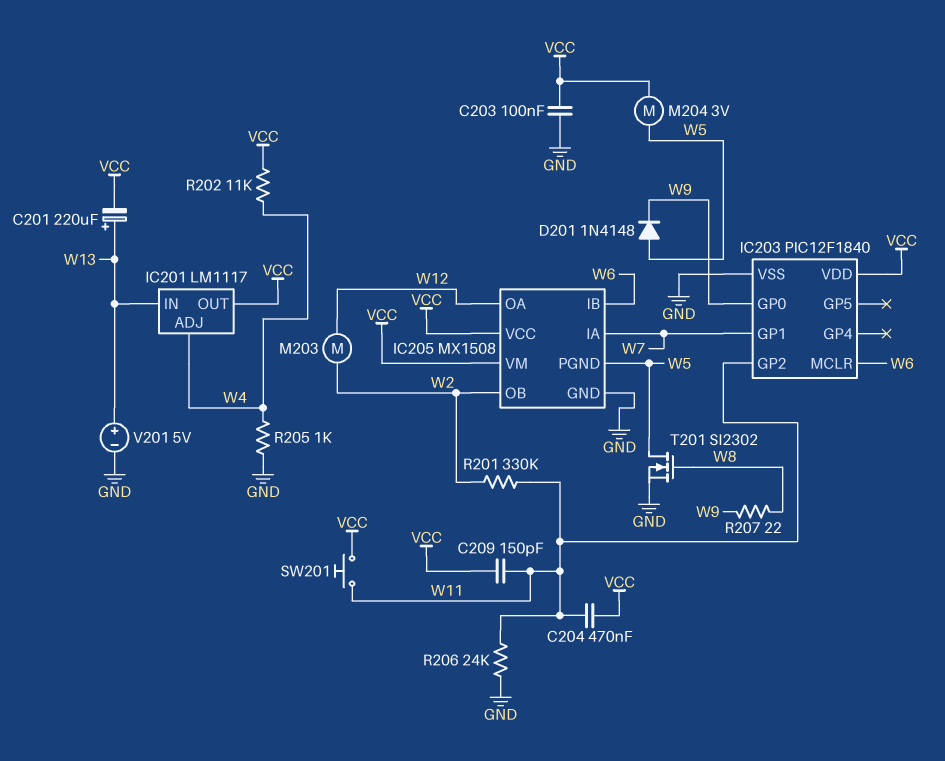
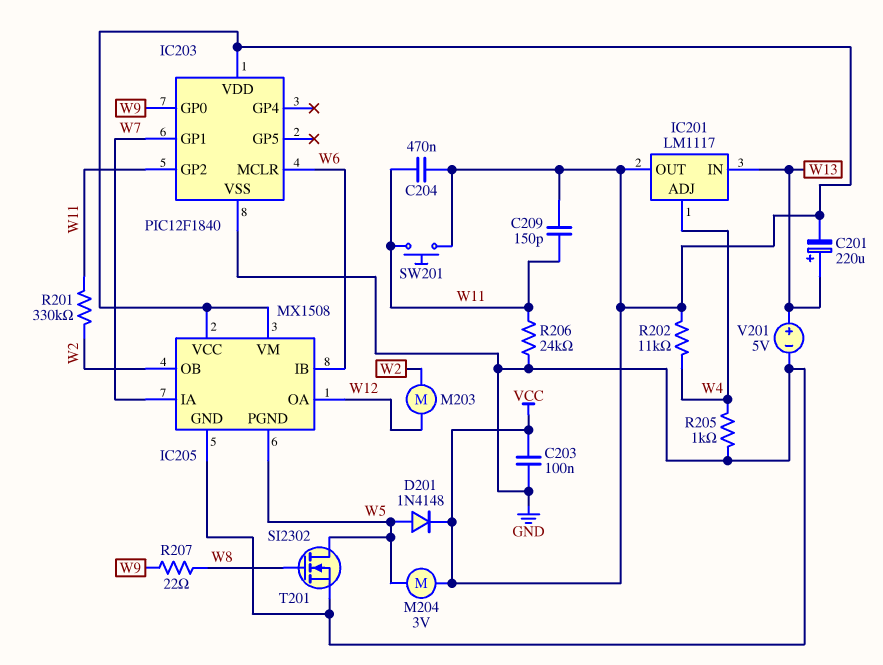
D201: diode 1N4148 (A W5, K W9) -> diode 1N4148 (A W5, K VCC)

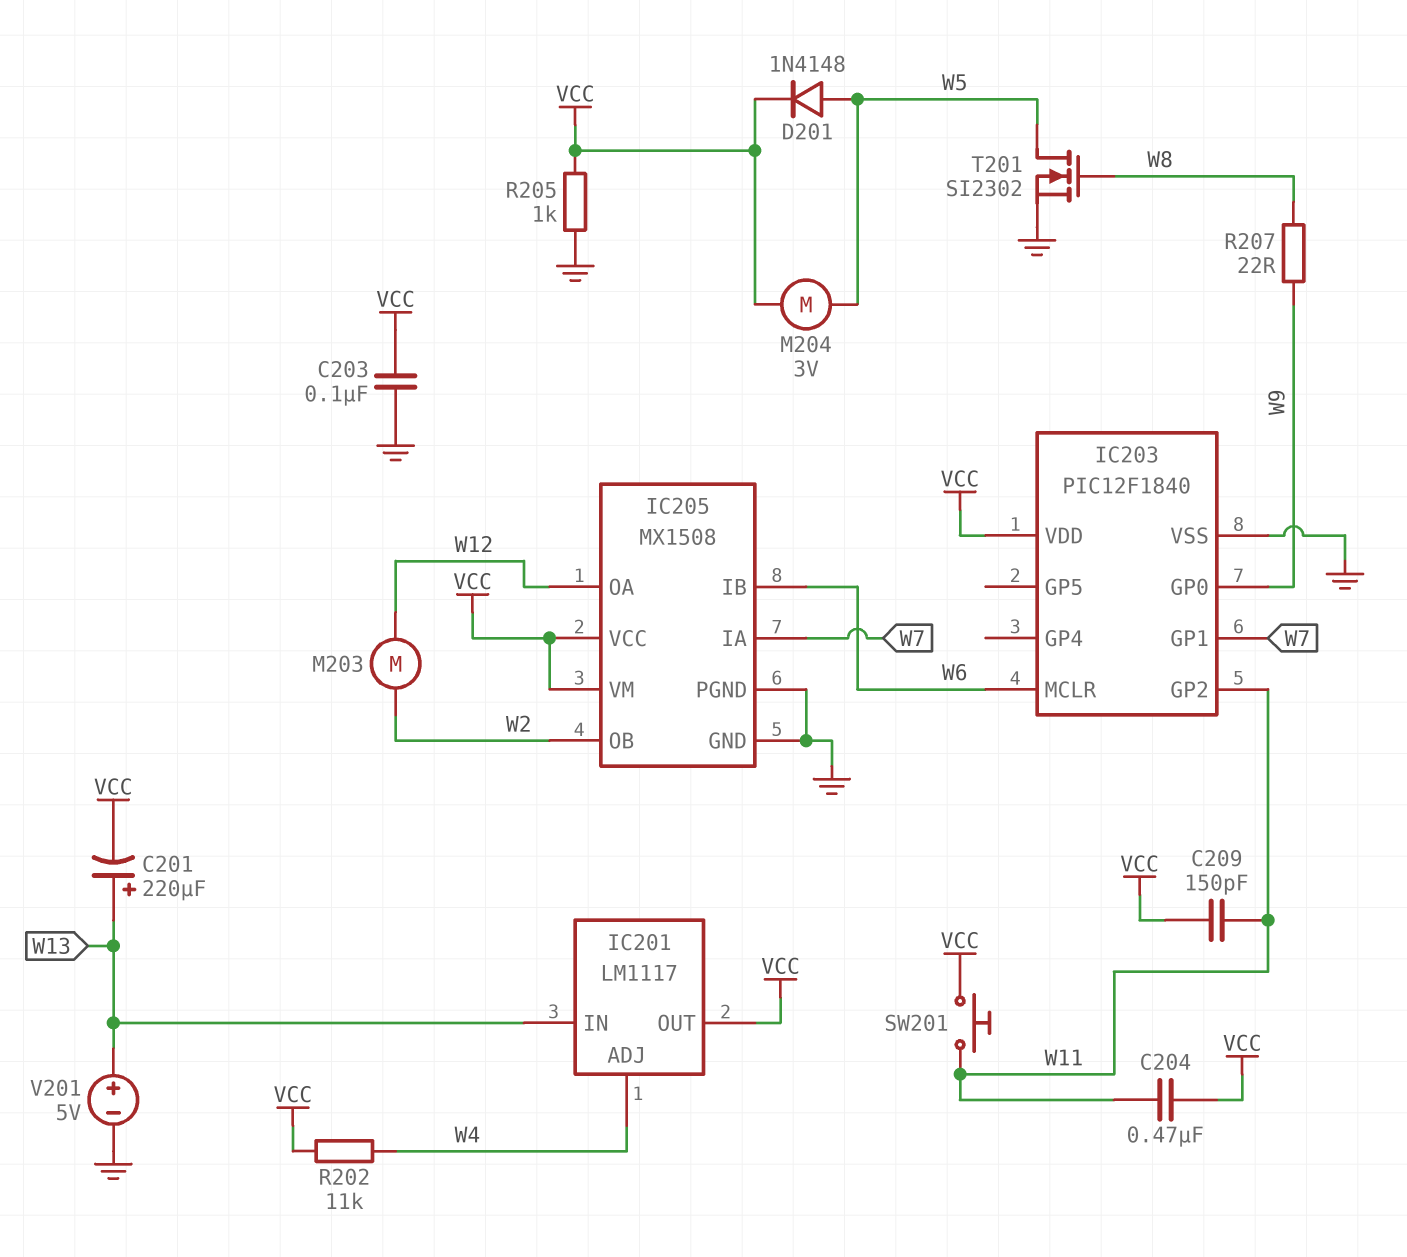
IC205 pin PGND: W5 -> GND
R201: 330k (W2, W11) -> none
R205: 1k (GND, W4) -> 1k (GND, VCC)
R206: 24k (GND, W11) -> none

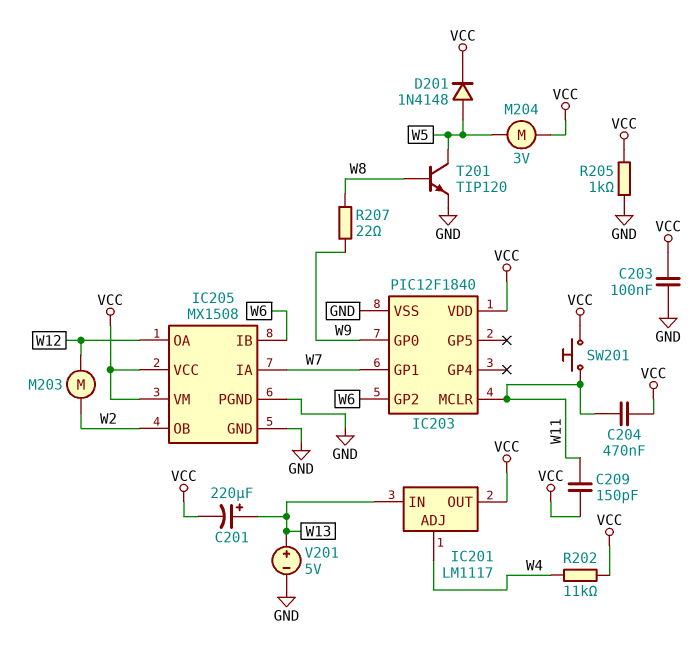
IC203 pin GP2: W11 -> W6
IC203 pin MCLR: W6 -> W11
T201: NMOS SI2302 (G W8, D W5, S GND) -> NPN TIP120 (B W8, C W5, E GND)

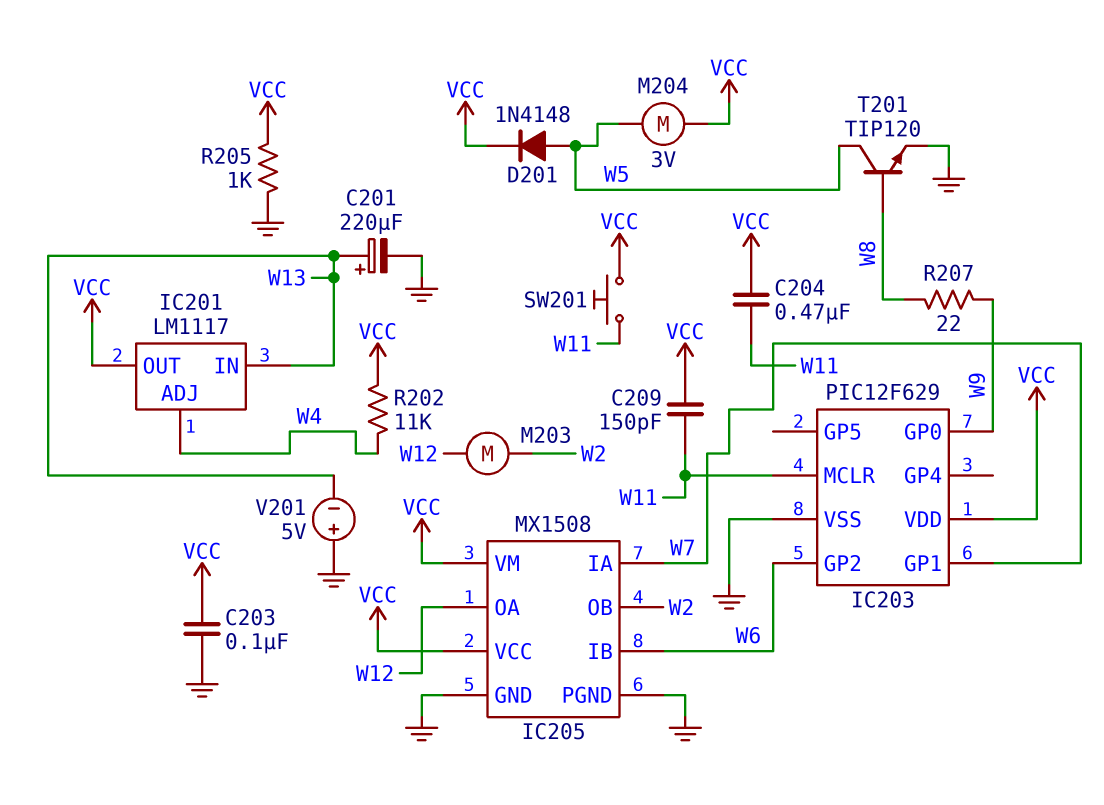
C201: 220uF (plus W13, minus VCC) -> 220uF (plus W13, minus GND)
IC203: PIC12F1840 -> PIC12F629
V201: 5V (plus W13, minus GND) -> 5V (plus GND, minus W13)

